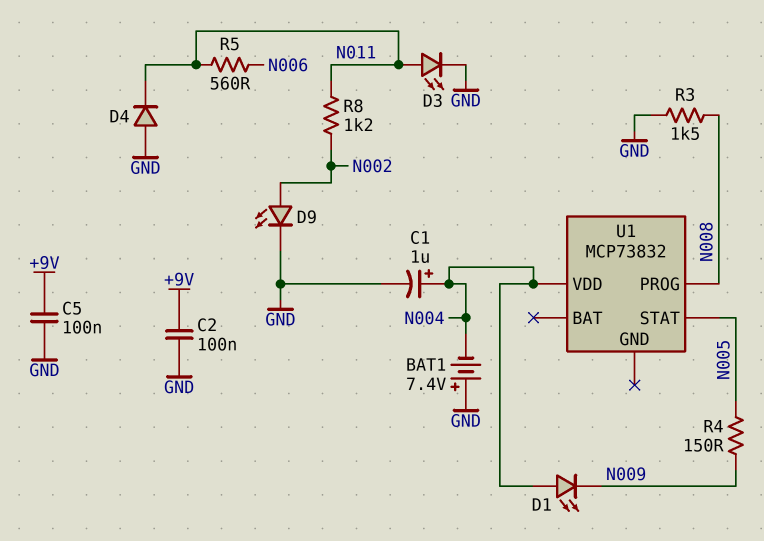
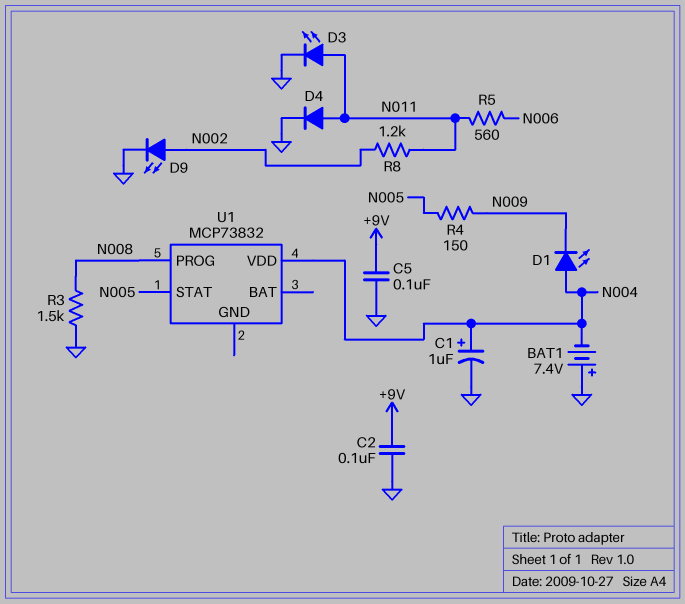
D4: diode (A GND, K N011) -> diode (A N011, K GND)

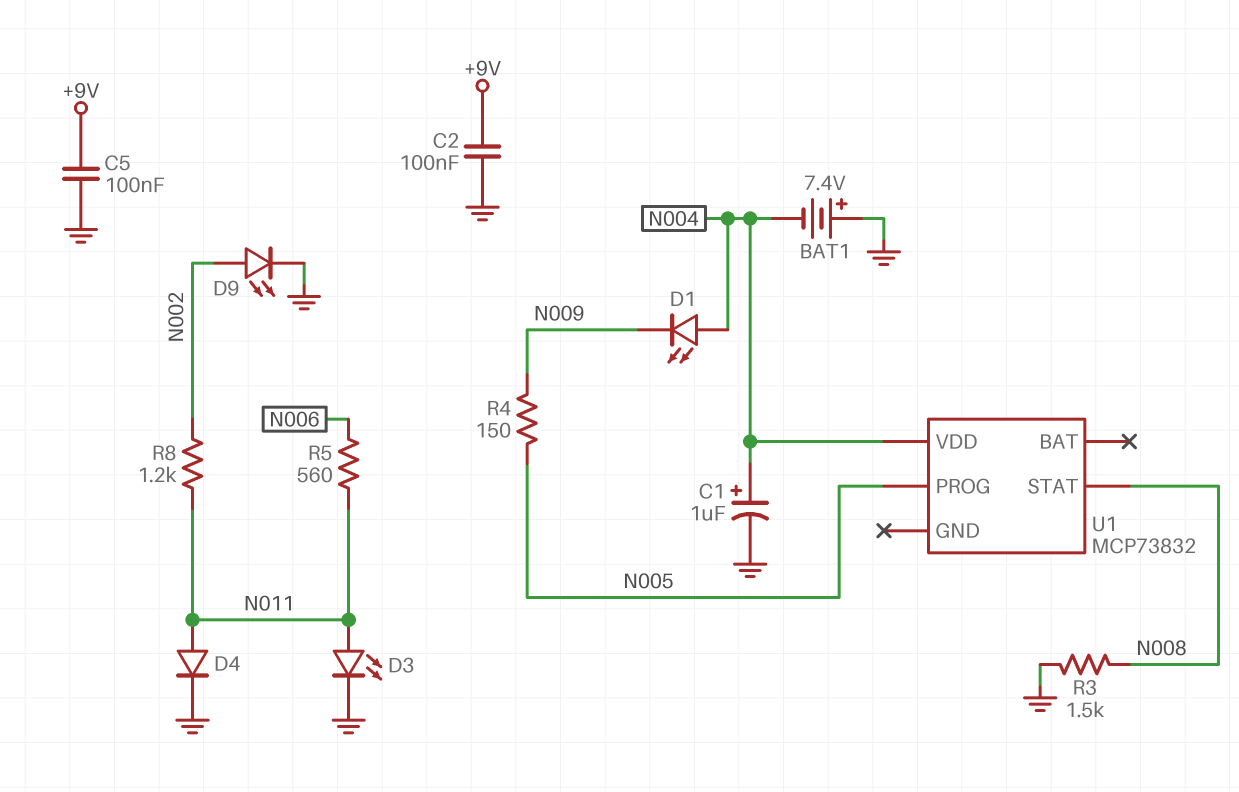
U1 pin PROG: N008 -> N005
U1 pin STAT: N005 -> N008

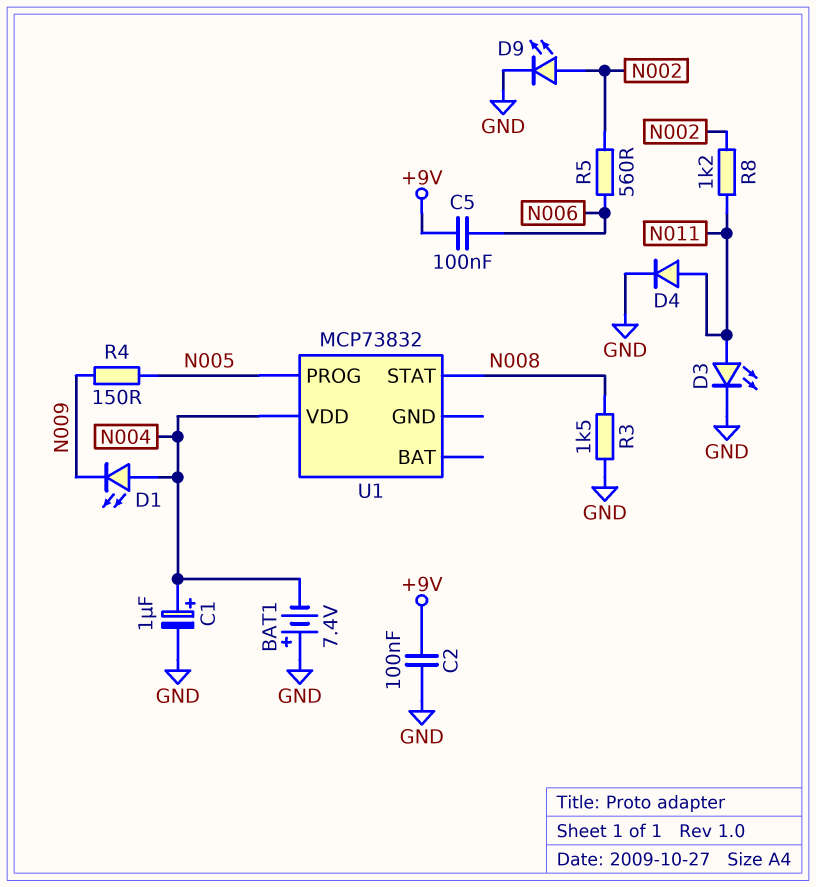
C5: 100nF (+9V, GND) -> 100nF (+9V, N006)
R5: 560 (N006, N011) -> 560 (N002, N006)

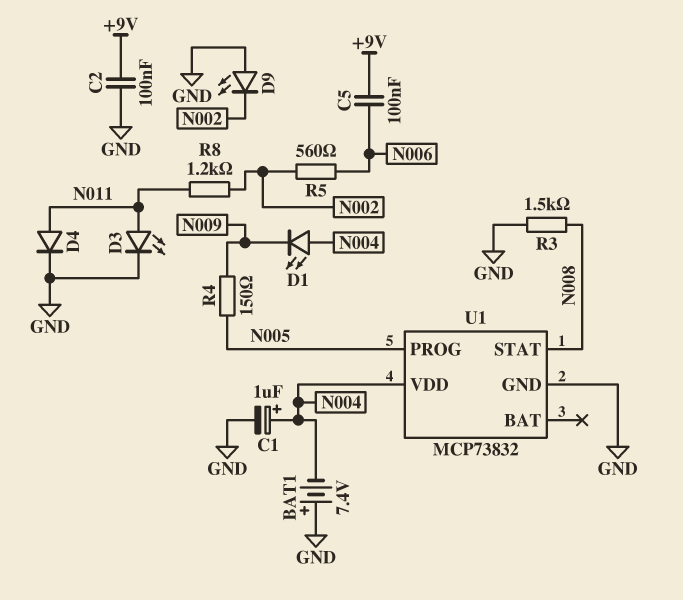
D9: LED (A N002, K GND) -> LED (A GND, K N002)
U1 pin GND: none -> GND

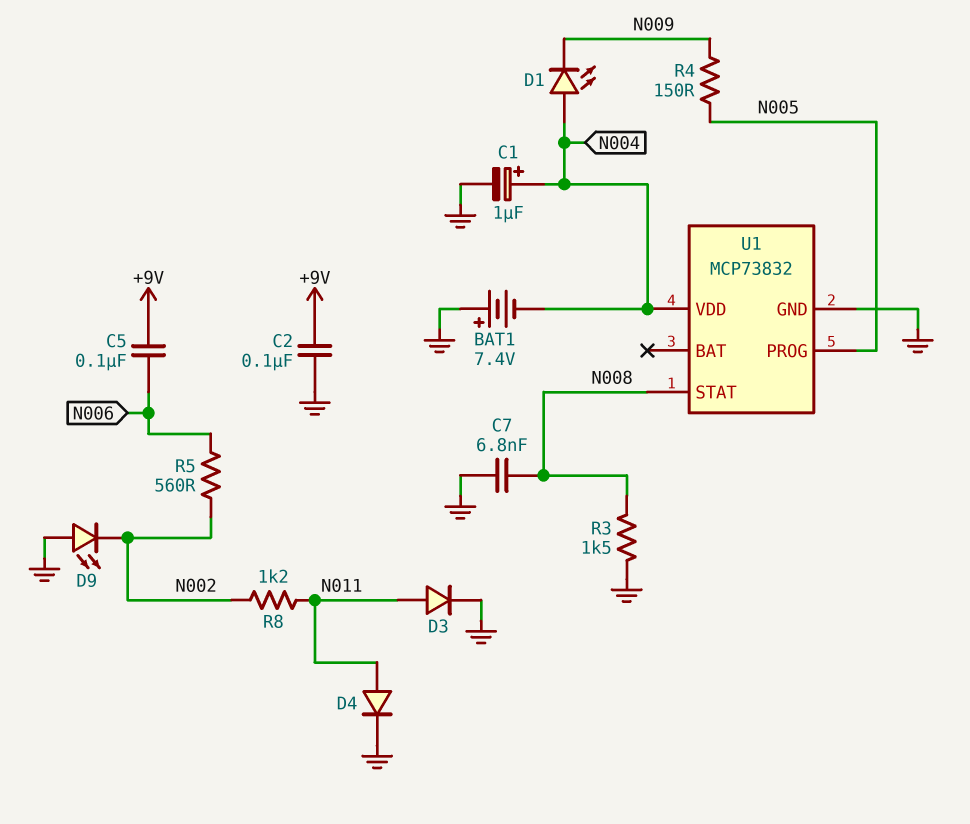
C7: none -> 6.8nF (GND, N008)
D3: LED (A N011, K GND) -> diode (A N011, K GND)

